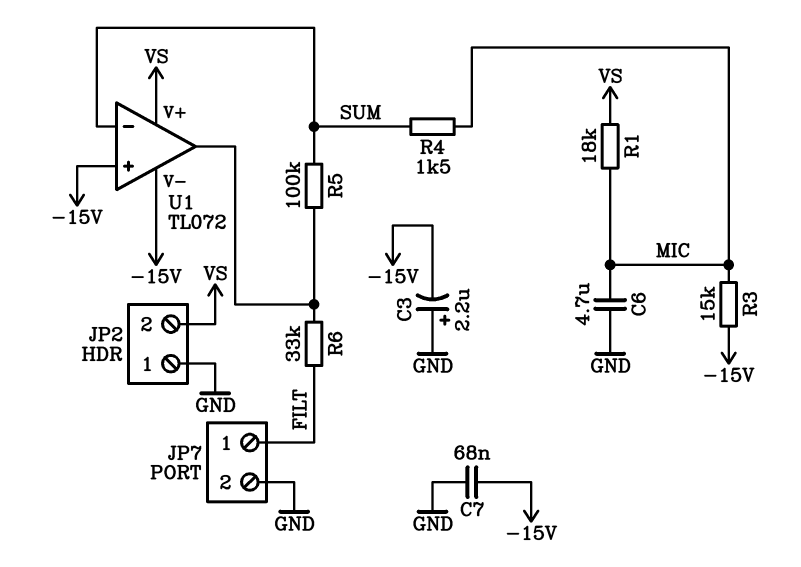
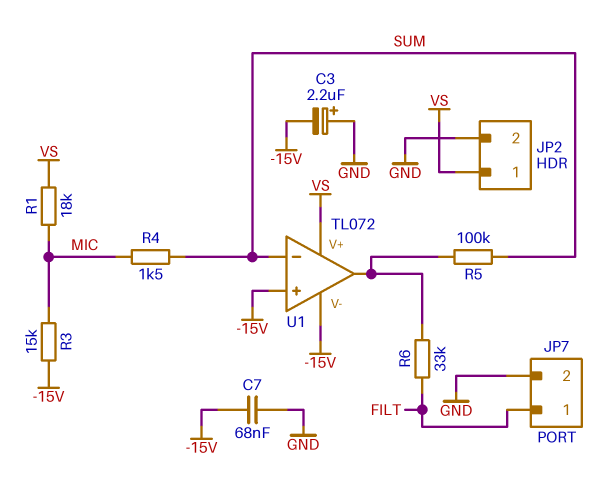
C6: 4.7uF (GND, MIC) -> none
JP2 pin 1: GND -> VS
JP2 pin 2: VS -> GND

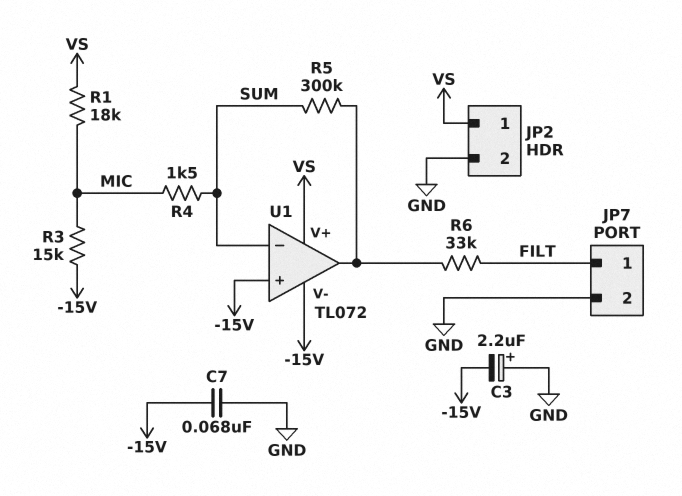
R5: 100k (SUM, U1/out) -> 300k (SUM, U1/out)

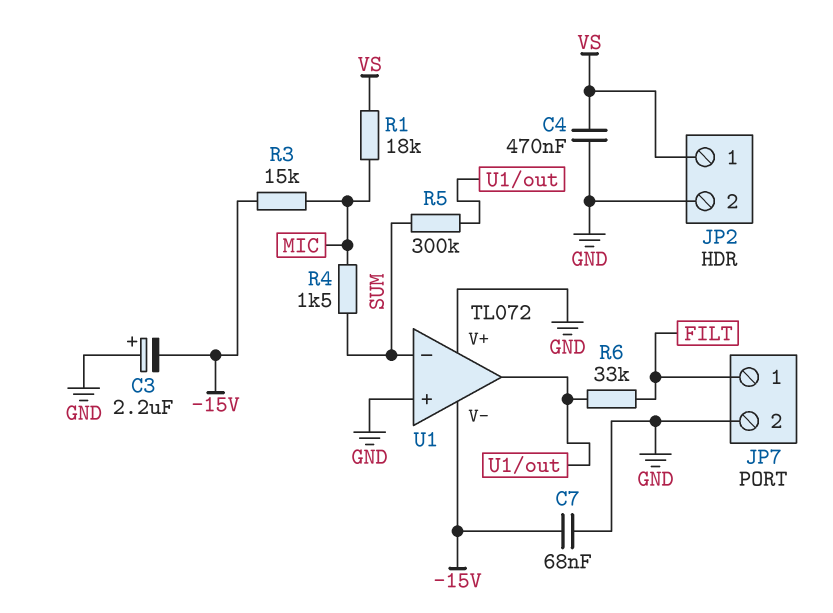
C4: none -> 470nF (GND, VS)
U1 pin V+: VS -> GND
U1 pin in+: -15V -> GND

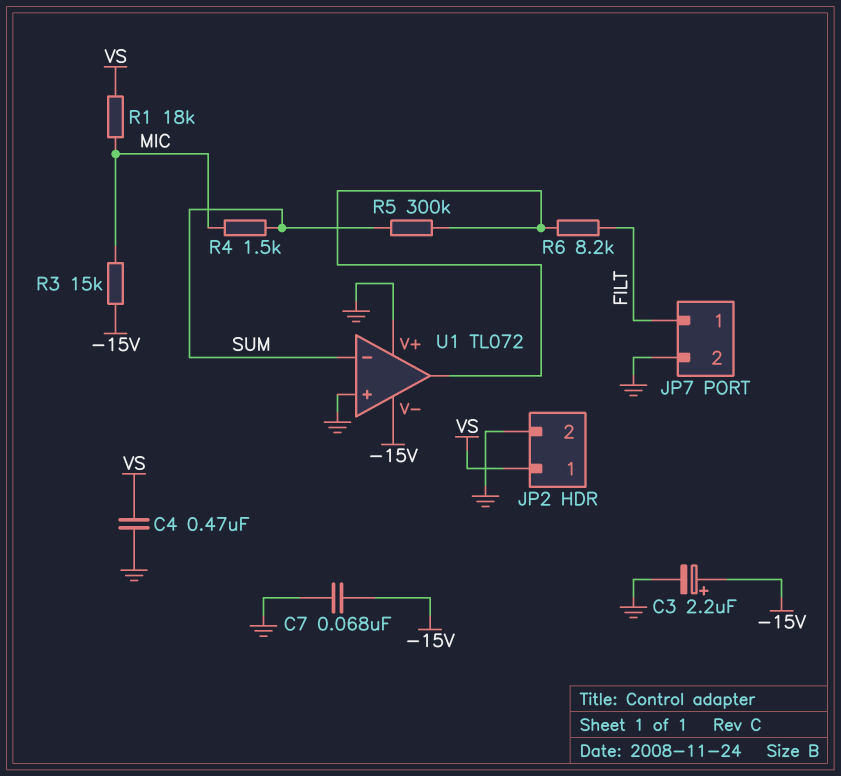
C3: 2.2uF (plus GND, minus -15V) -> 2.2uF (plus -15V, minus GND)
R6: 33k (FILT, U1/out) -> 8.2k (FILT, U1/out)

